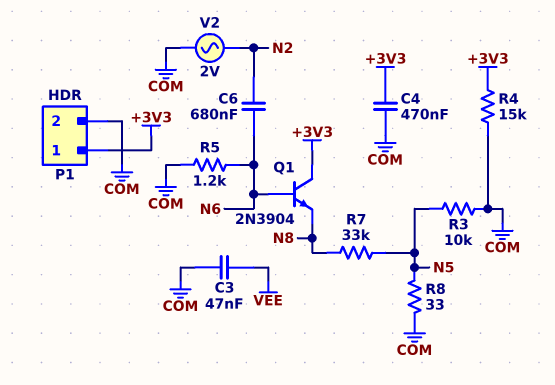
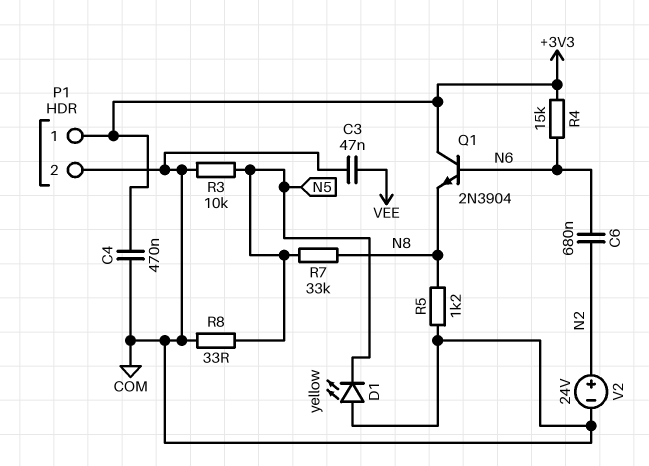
D1: none -> LED yellow (A COM, K N5)
R4: 15k (+3V3, COM) -> 15k (+3V3, N6)
R5: 1.2k (COM, N6) -> 1.2k (COM, N8)
V2: AC 2V (COM, N2) -> 24V (plus N2, minus COM)

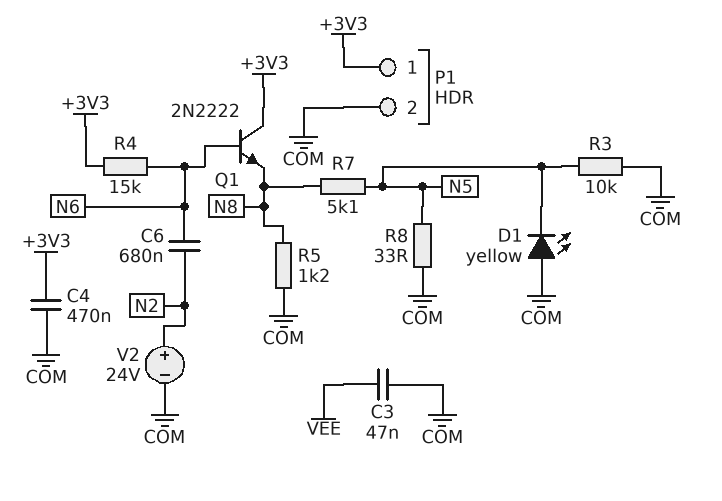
Q1: NPN 2N3904 (B N6, C +3V3, E N8) -> NPN 2N2222 (B N6, C +3V3, E N8)
R7: 33k (N5, N8) -> 5.1k (N5, N8)

